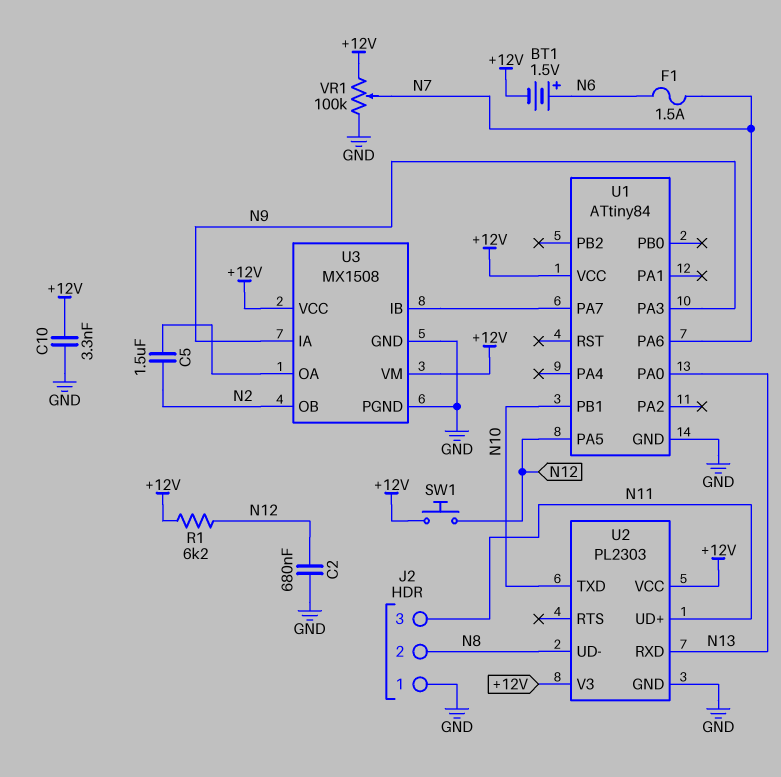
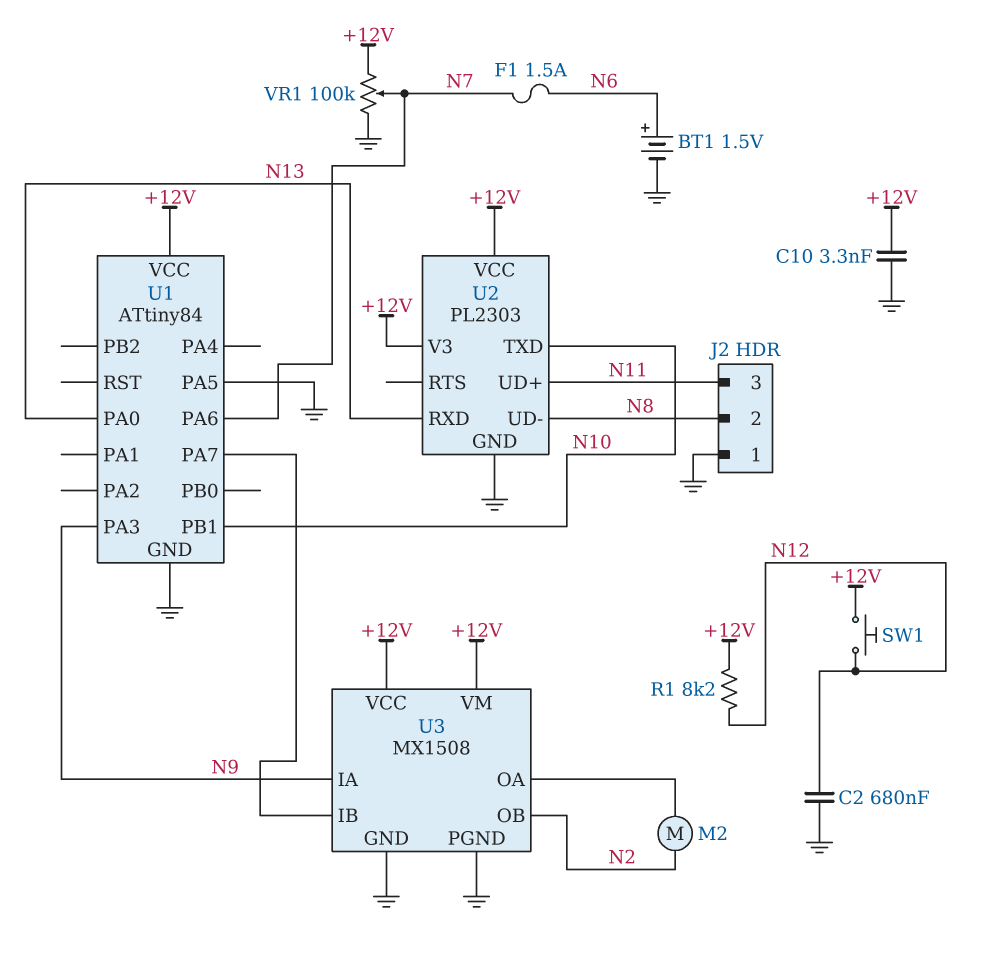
BT1: 1.5V (plus N6, minus +12V) -> 1.5V (plus N6, minus GND)
C5: 1.5uF (N2, U3/OA) -> none
M2: none -> motor (N2, U3/OA)
R1: 6.2k (+12V, N12) -> 8.2k (+12V, N12)
U1 pin PA5: N12 -> GND

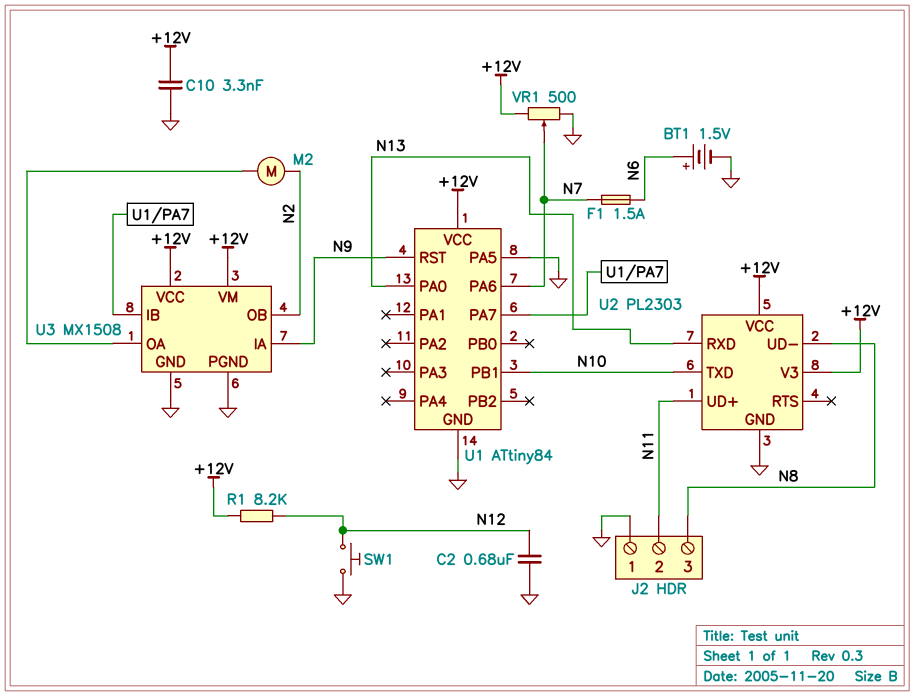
J2 pin 2: N8 -> N11
J2 pin 3: N11 -> N8
SW1: button (+12V, N12) -> button (GND, N12)
U1 pin PA3: N9 -> none
U1 pin RST: none -> N9
VR1: 100k (+12V, GND, wiper N7) -> 500 (+12V, GND, wiper N7)

